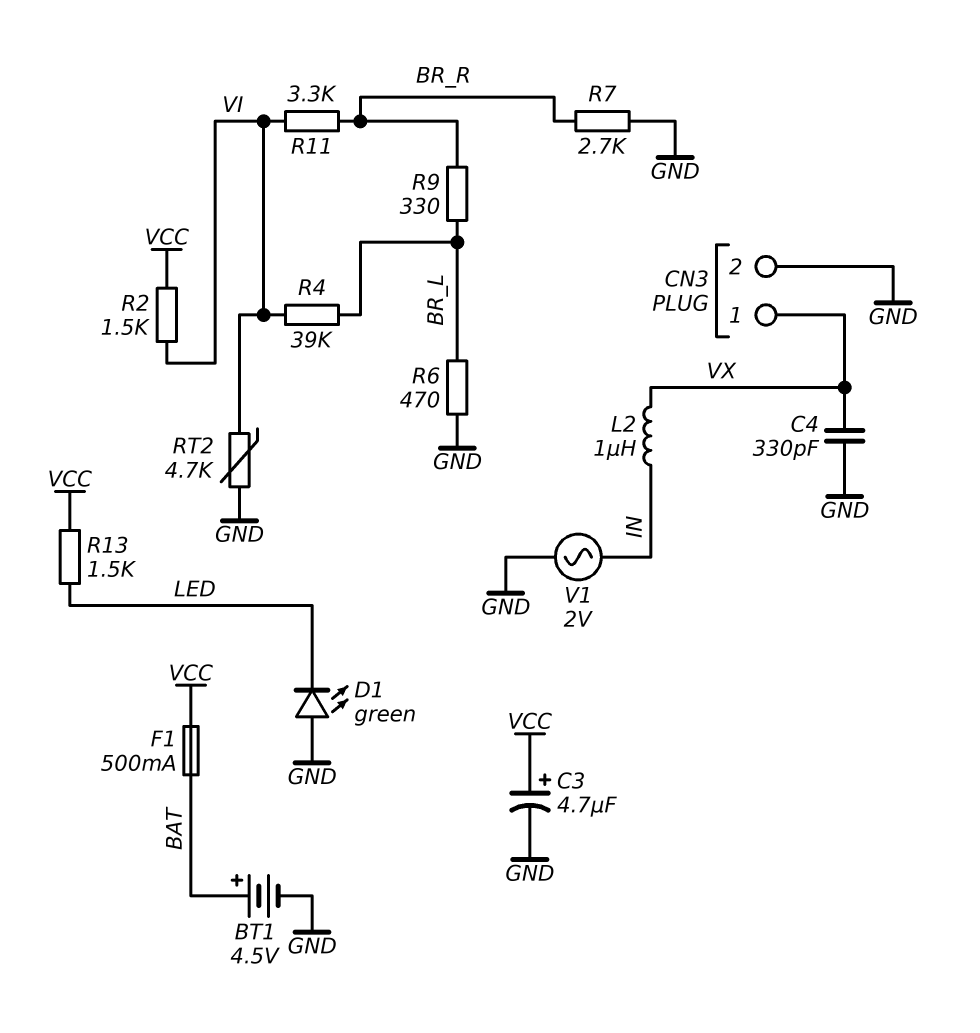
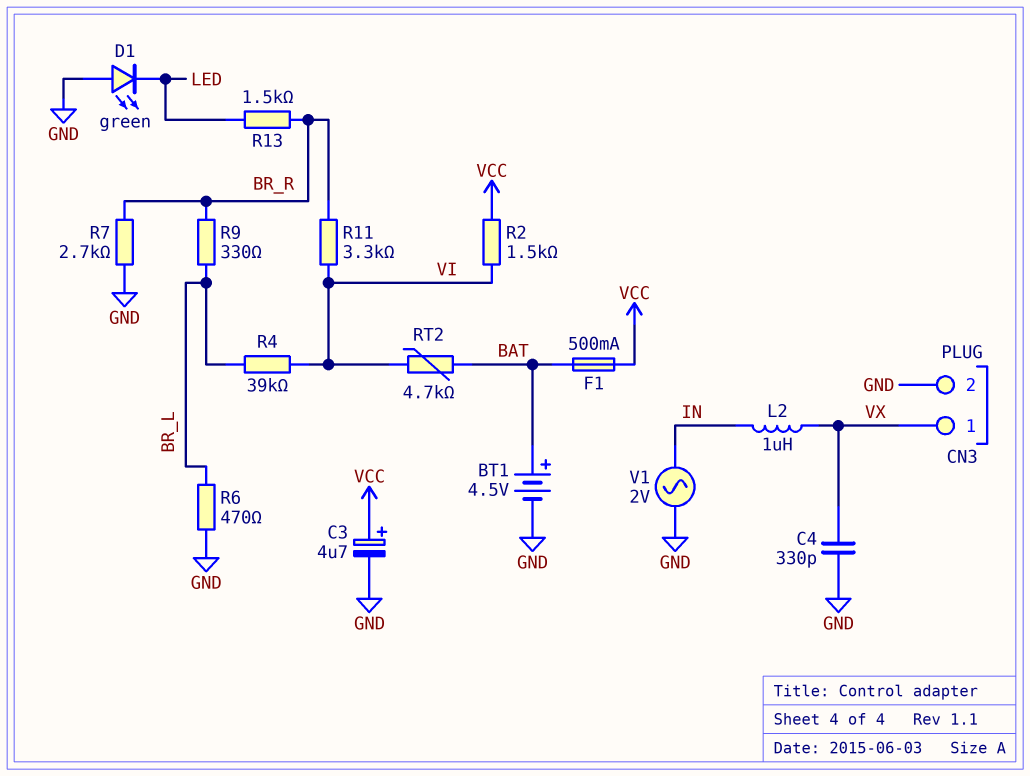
R13: 1.5k (LED, VCC) -> 1.5k (BR_R, LED)
RT2: 4.7k (GND, VI) -> 4.7k (BAT, VI)

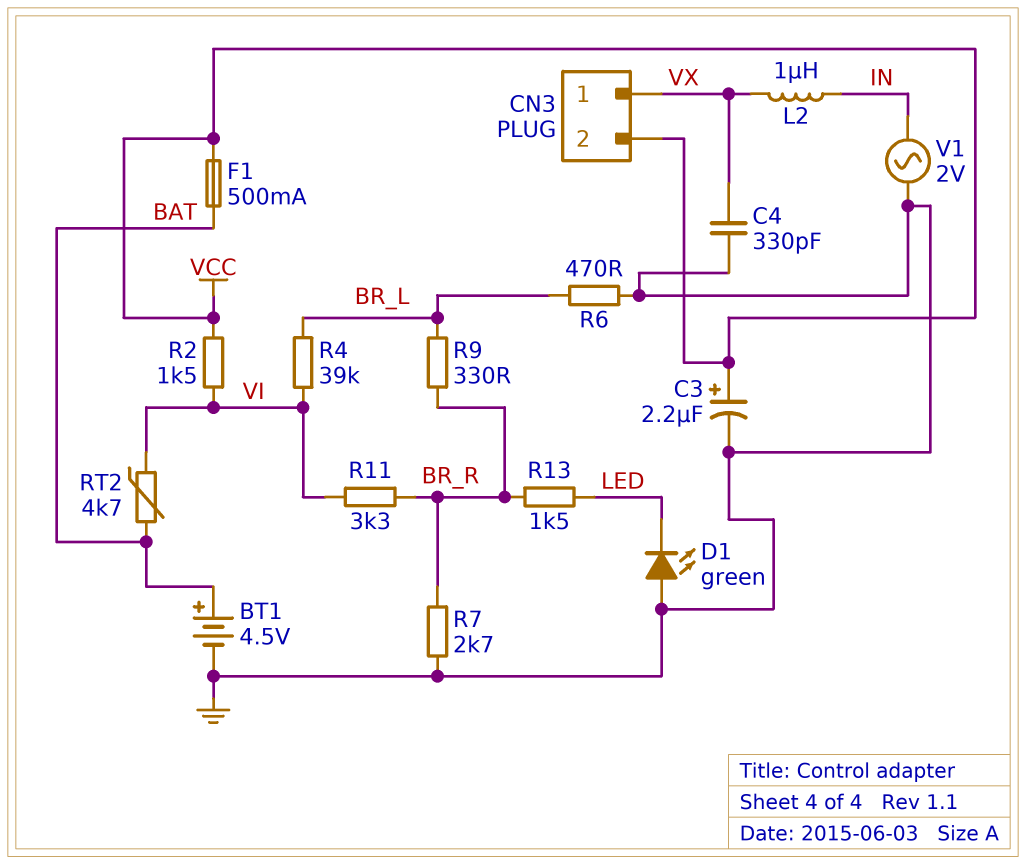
C3: 4.7uF (plus VCC, minus GND) -> 2.2uF (plus VCC, minus GND)
CN3 pin 2: GND -> VCC

